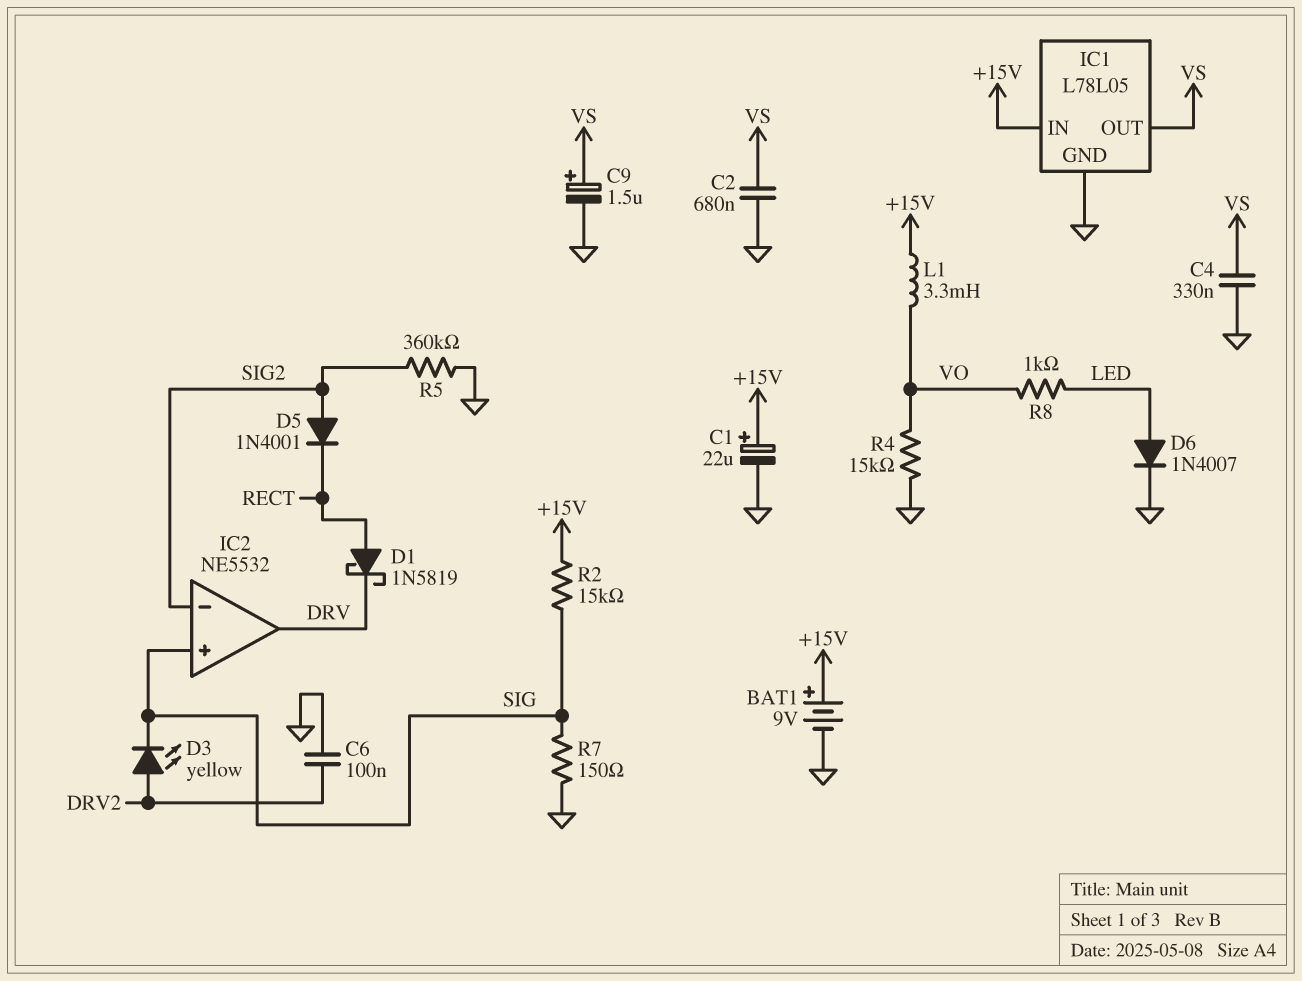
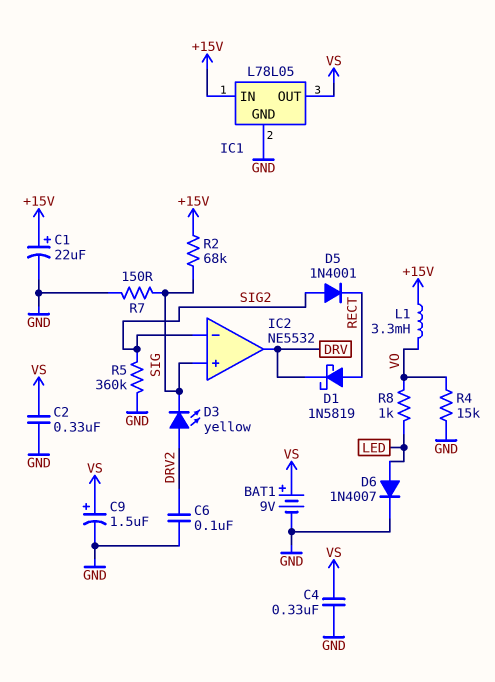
BAT1: 9V (plus +15V, minus GND) -> 9V (plus VS, minus GND)
C2: 680nF (GND, VS) -> 330nF (GND, VS)
R2: 15k (+15V, SIG) -> 68k (+15V, SIG)

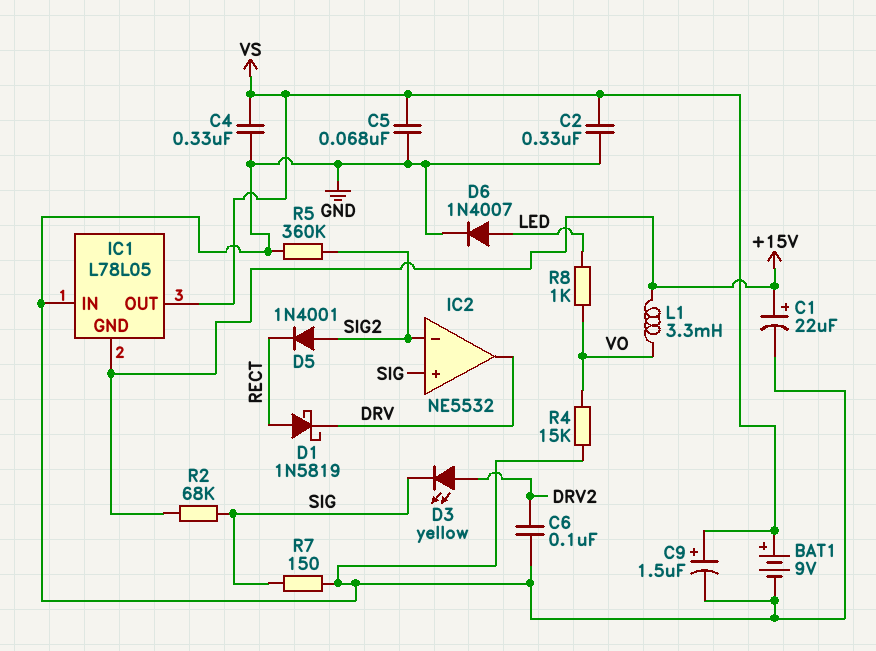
C5: none -> 68nF (GND, VS)
IC1 pin GND: GND -> +15V
IC1 pin IN: +15V -> GND

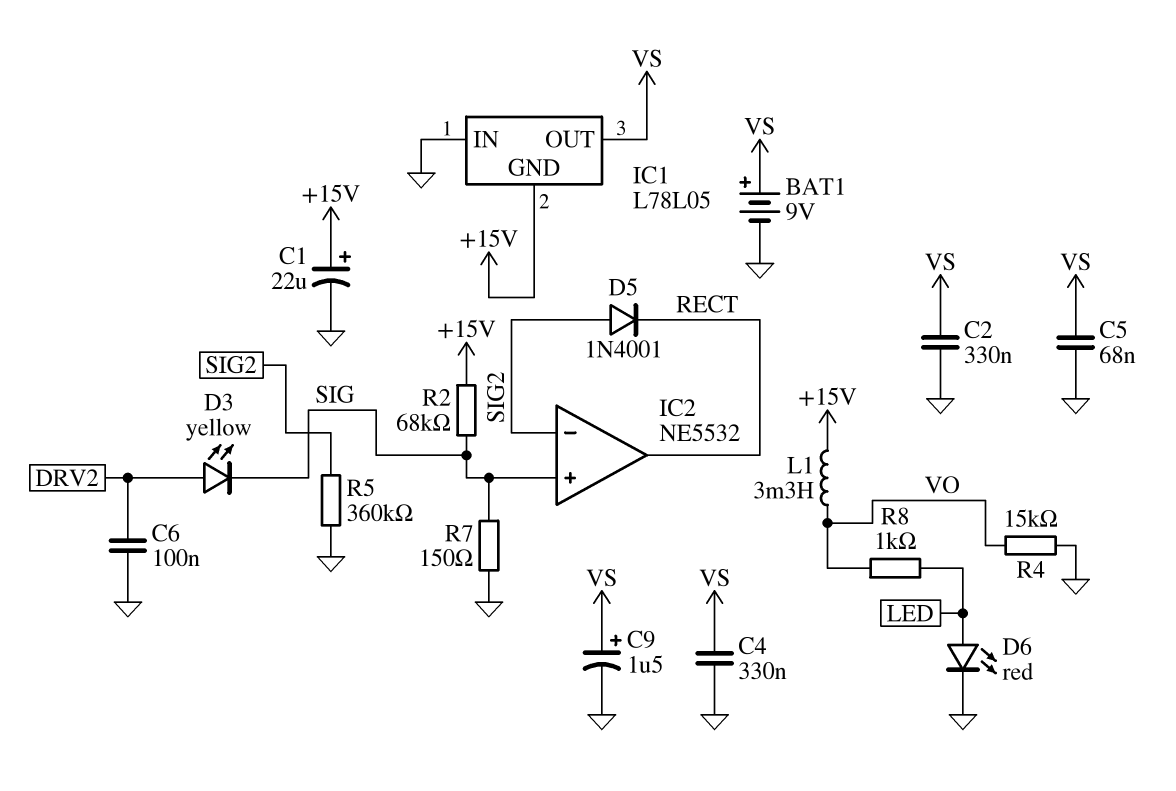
D1: schottky 1N5819 (A RECT, K DRV) -> none
D6: diode 1N4007 (A LED, K GND) -> LED red (A LED, K GND)
IC2 pin out: DRV -> RECT

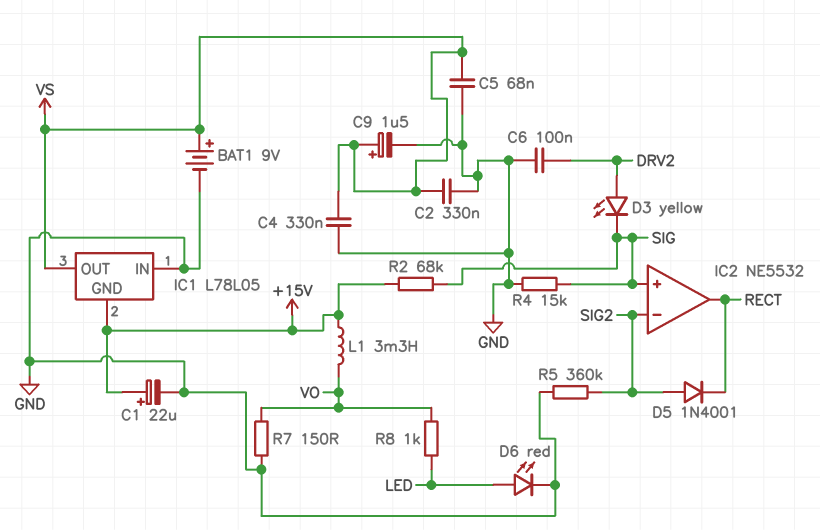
R4: 15k (GND, VO) -> 15k (GND, SIG)
R7: 150 (GND, SIG) -> 150 (GND, VO)

